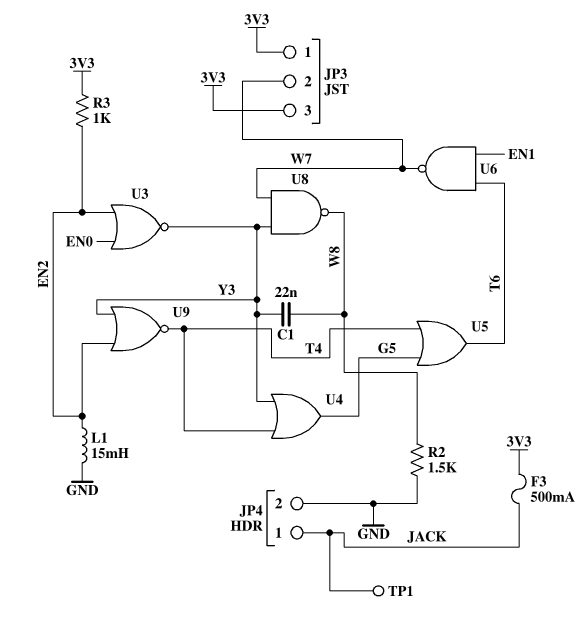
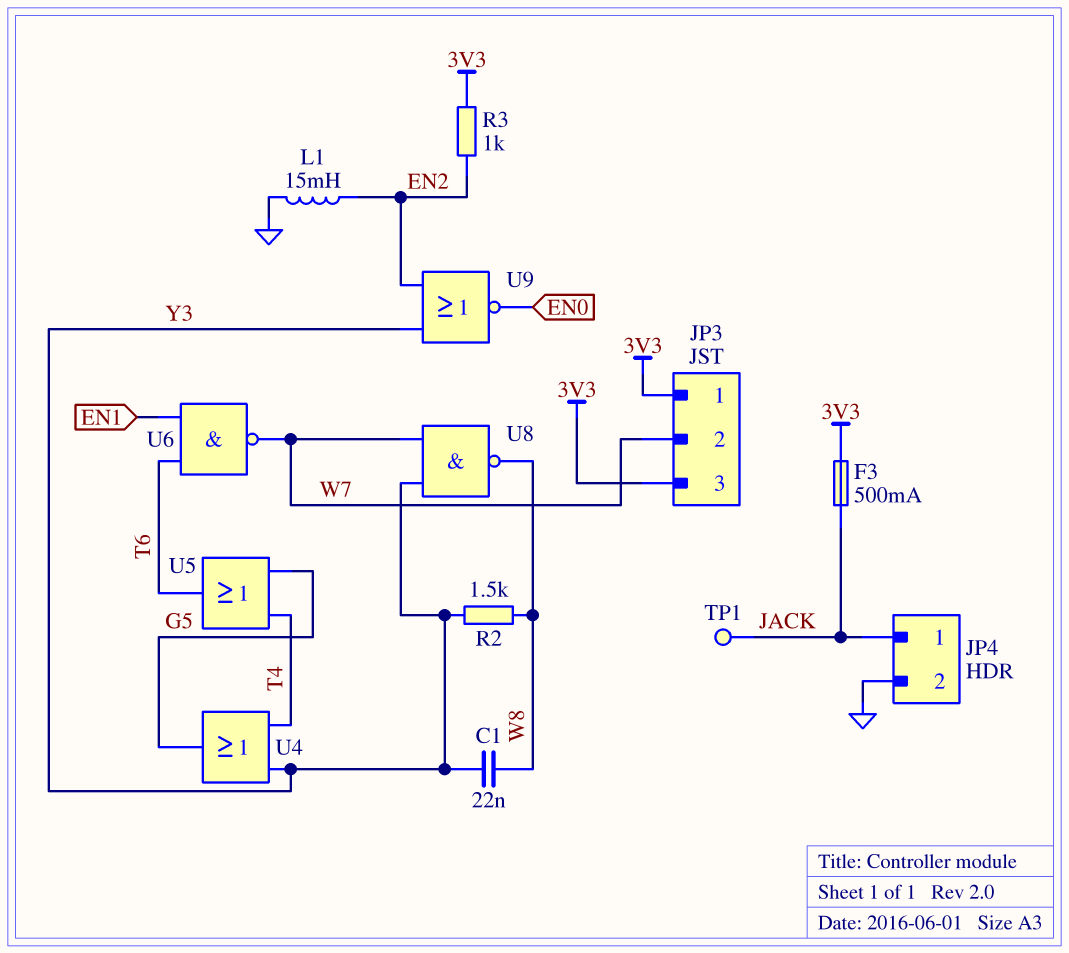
R2: 1.5k (GND, W8) -> 1.5k (W8, Y3)
U3: NOR (in EN0, in EN2, out Y3) -> none
U9: NOR (in EN2, in Y3, out T4) -> NOR (in EN2, in Y3, out EN0)

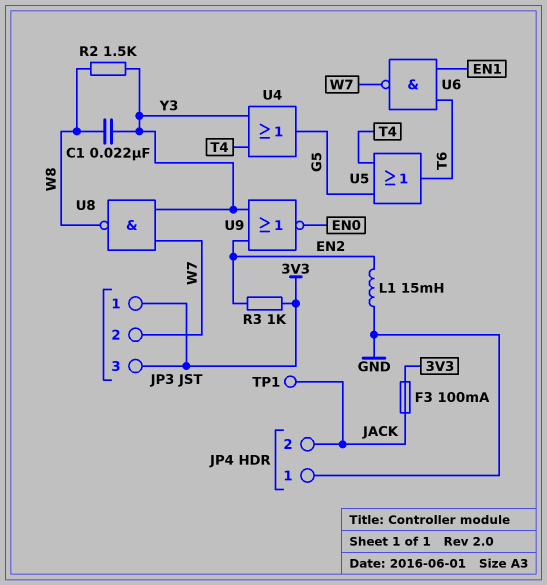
F3: 500mA (3V3, JACK) -> 100mA (3V3, JACK)
JP4 pin 1: JACK -> GND
JP4 pin 2: GND -> JACK

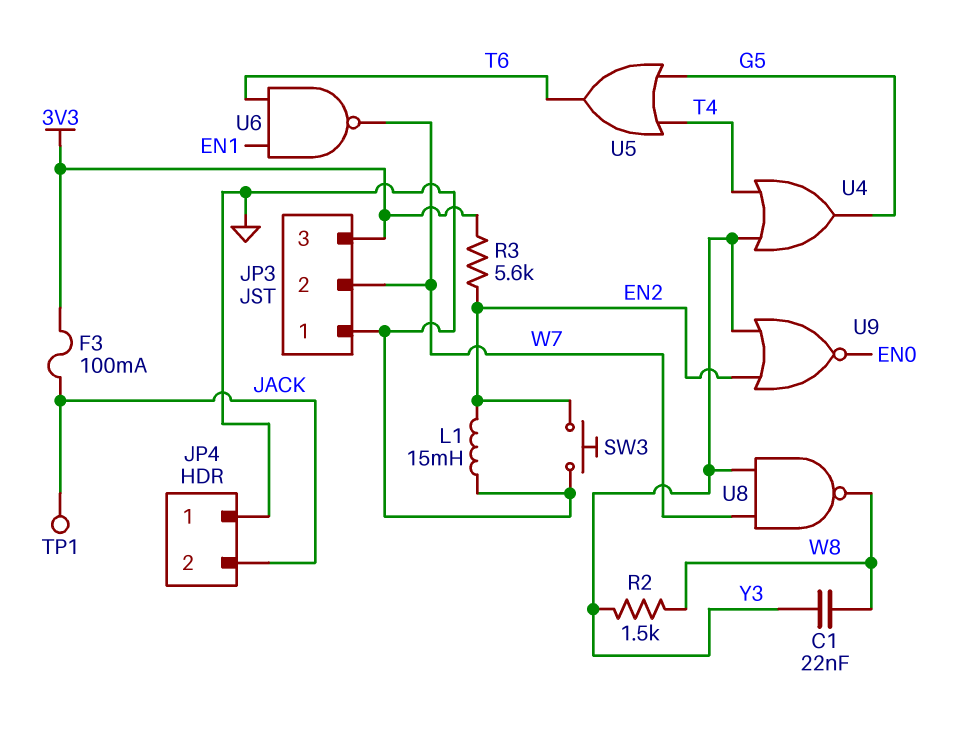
JP3 pin 1: 3V3 -> GND
R3: 1k (3V3, EN2) -> 5.6k (3V3, EN2)
SW3: none -> button (EN2, GND)

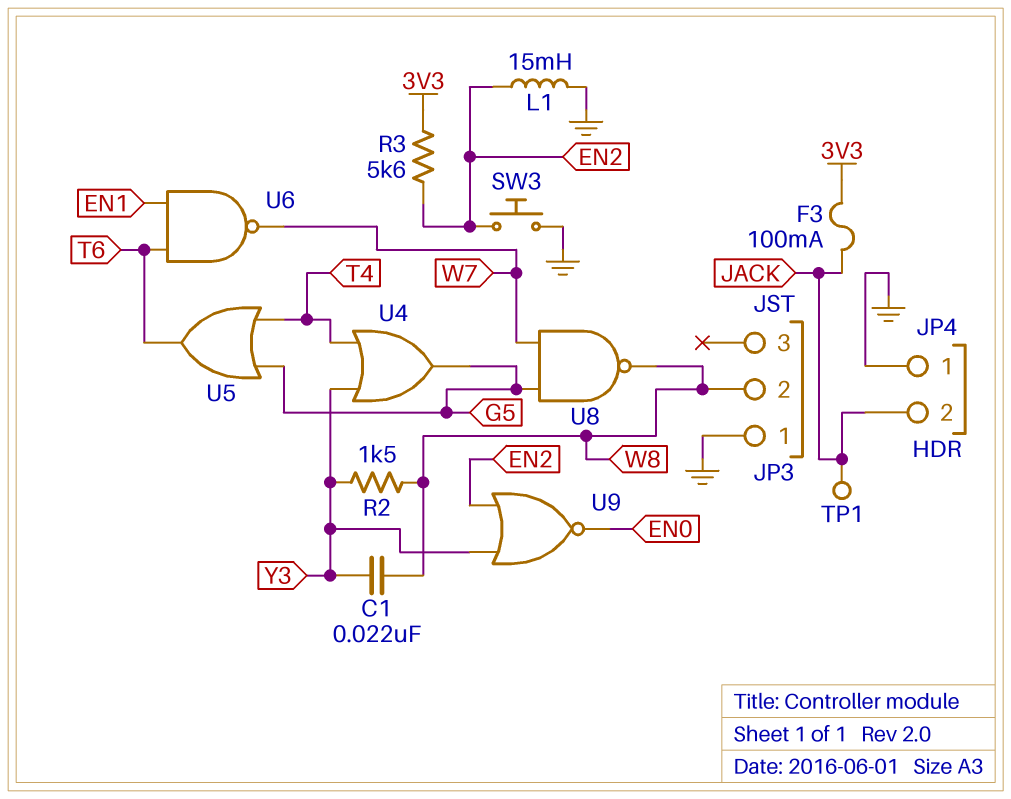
JP3 pin 2: W7 -> W8
JP3 pin 3: 3V3 -> none
U8: NAND (in W7, in Y3, out W8) -> NAND (in G5, in W7, out W8)

